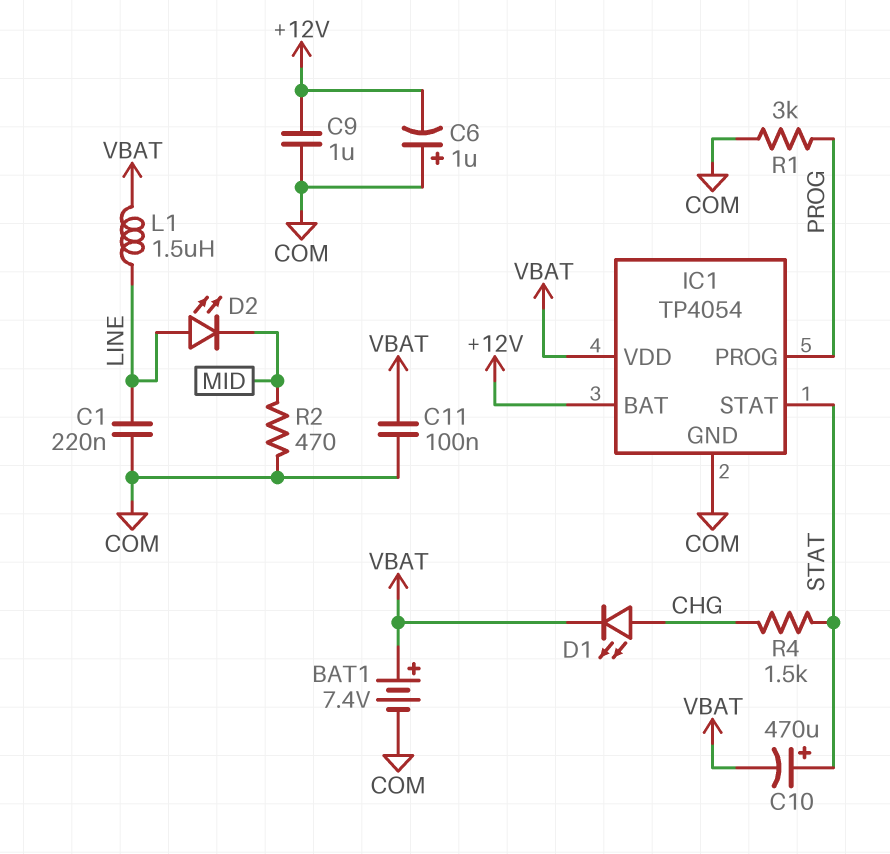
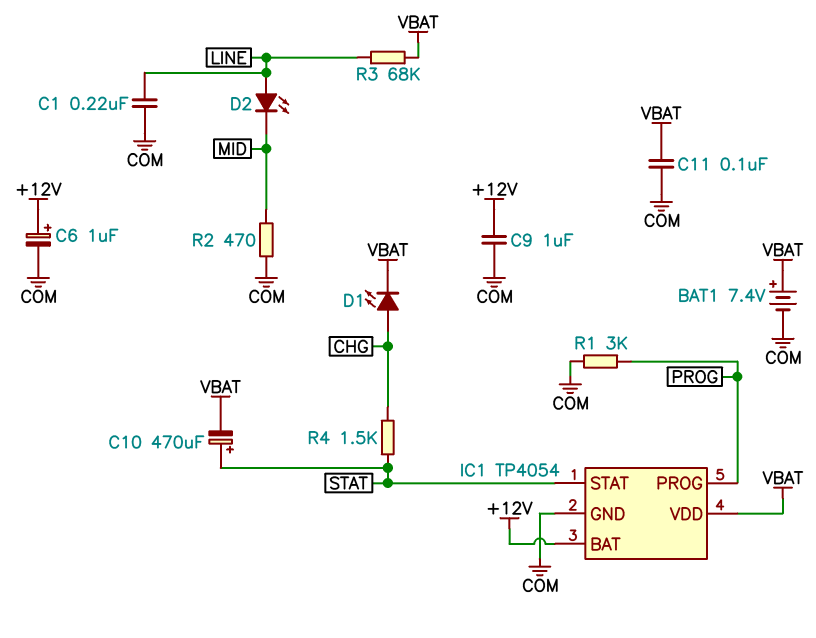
C6: 1uF (plus COM, minus +12V) -> 1uF (plus +12V, minus COM)
L1: 1.5uH (LINE, VBAT) -> none
R3: none -> 68k (LINE, VBAT)

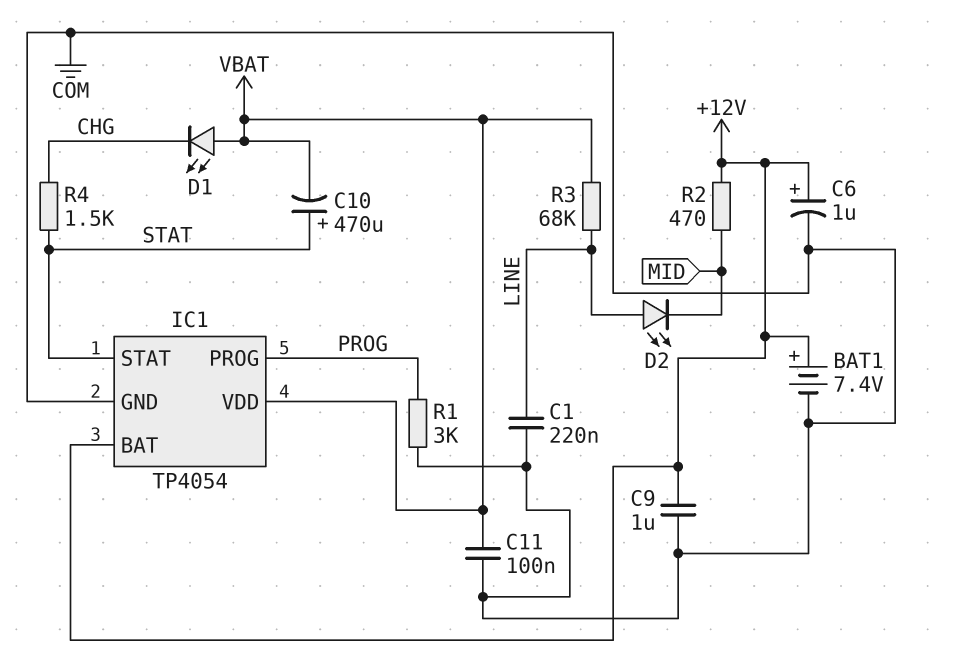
BAT1: 7.4V (plus VBAT, minus COM) -> 7.4V (plus +12V, minus COM)
D1: LED (A CHG, K VBAT) -> LED (A VBAT, K CHG)
R2: 470 (COM, MID) -> 470 (+12V, MID)

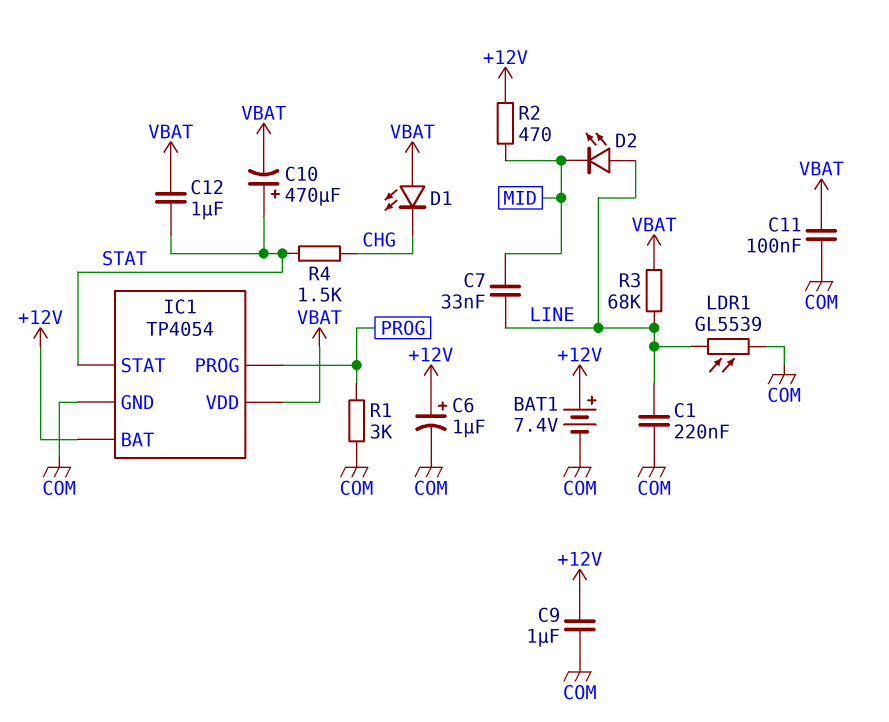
C7: none -> 33nF (LINE, MID)
C12: none -> 1uF (STAT, VBAT)
LDR1: none -> GL5539 (COM, LINE)

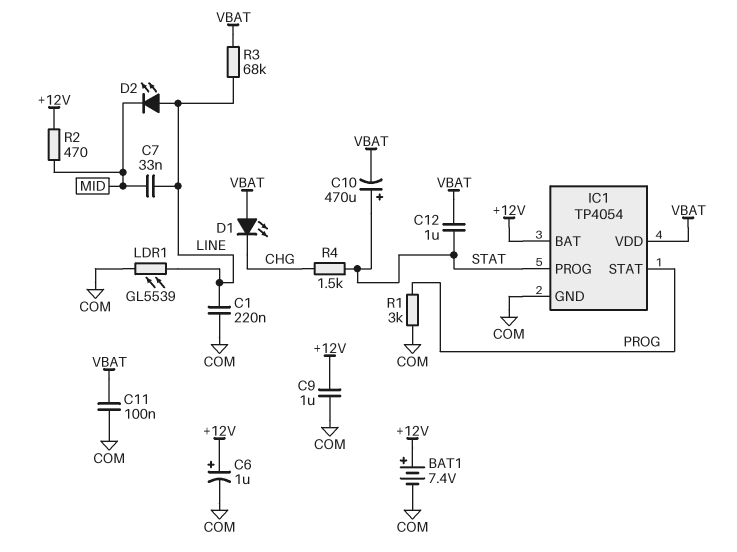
IC1 pin PROG: PROG -> STAT
IC1 pin STAT: STAT -> PROG

